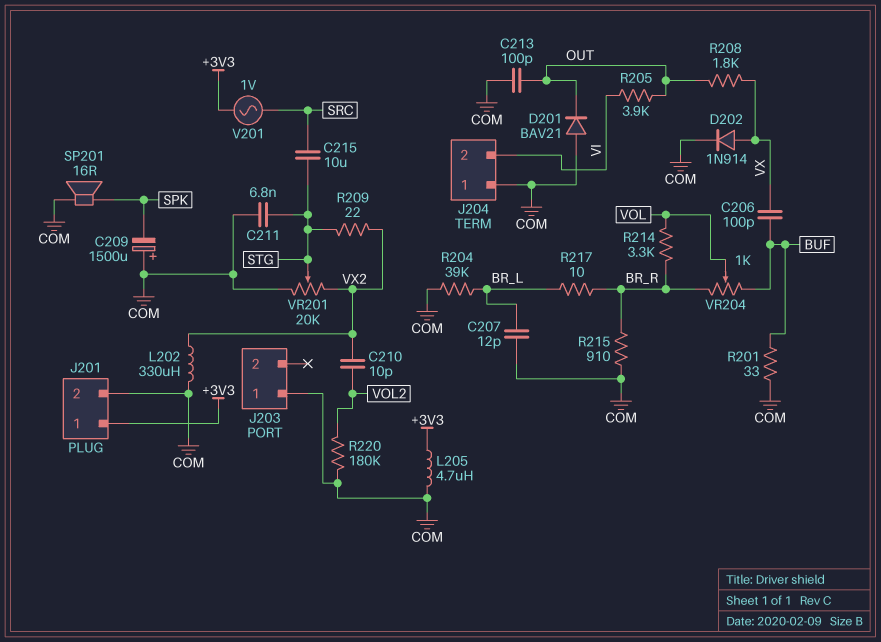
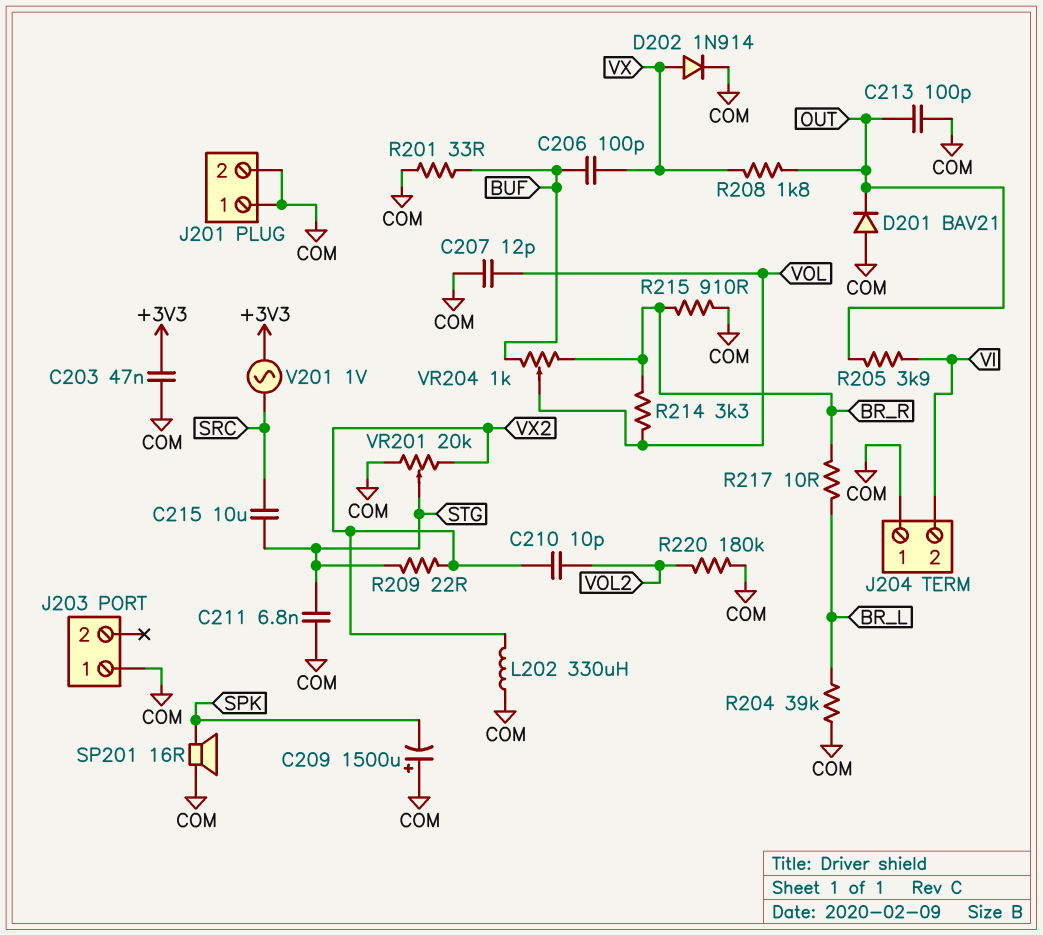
C203: none -> 47nF (+3V3, COM)
C207: 12pF (BR_L, COM) -> 12pF (COM, VOL)
J201 pin 1: +3V3 -> COM
L205: 4.7uH (+3V3, COM) -> none

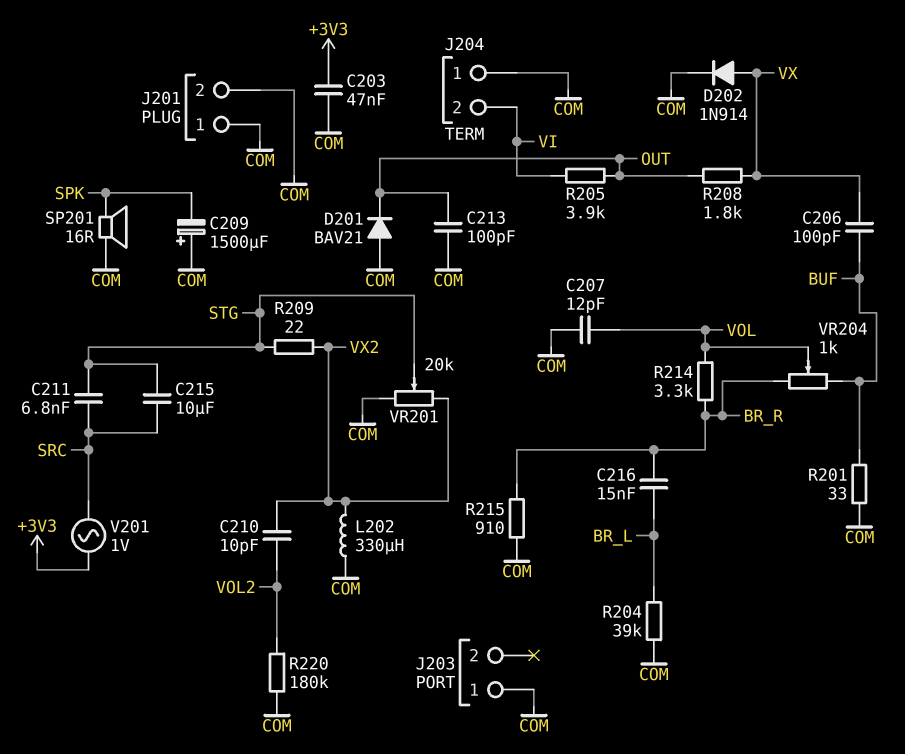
C211: 6.8nF (COM, STG) -> 6.8nF (SRC, STG)
C216: none -> 15nF (BR_L, BR_R)
R217: 10 (BR_L, BR_R) -> none

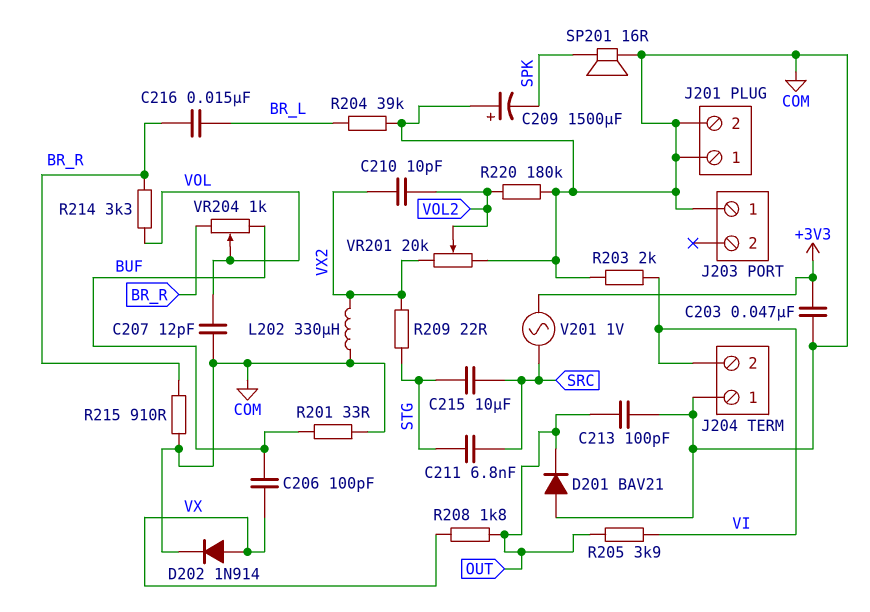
R203: none -> 2k (COM, VI)
VR201: 20k (COM, VX2, wiper STG) -> 20k (COM, VX2, wiper VOL2)

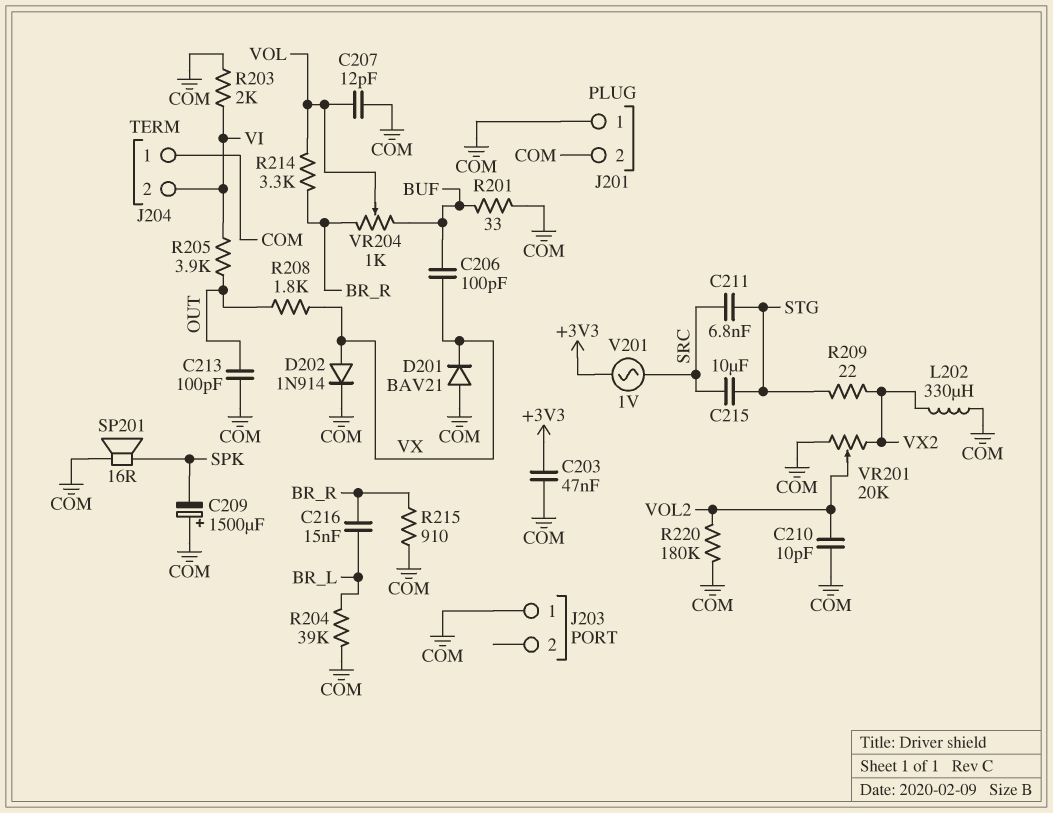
C210: 10pF (VOL2, VX2) -> 10pF (COM, VOL2)
D201: diode BAV21 (A COM, K OUT) -> diode BAV21 (A COM, K VX)

